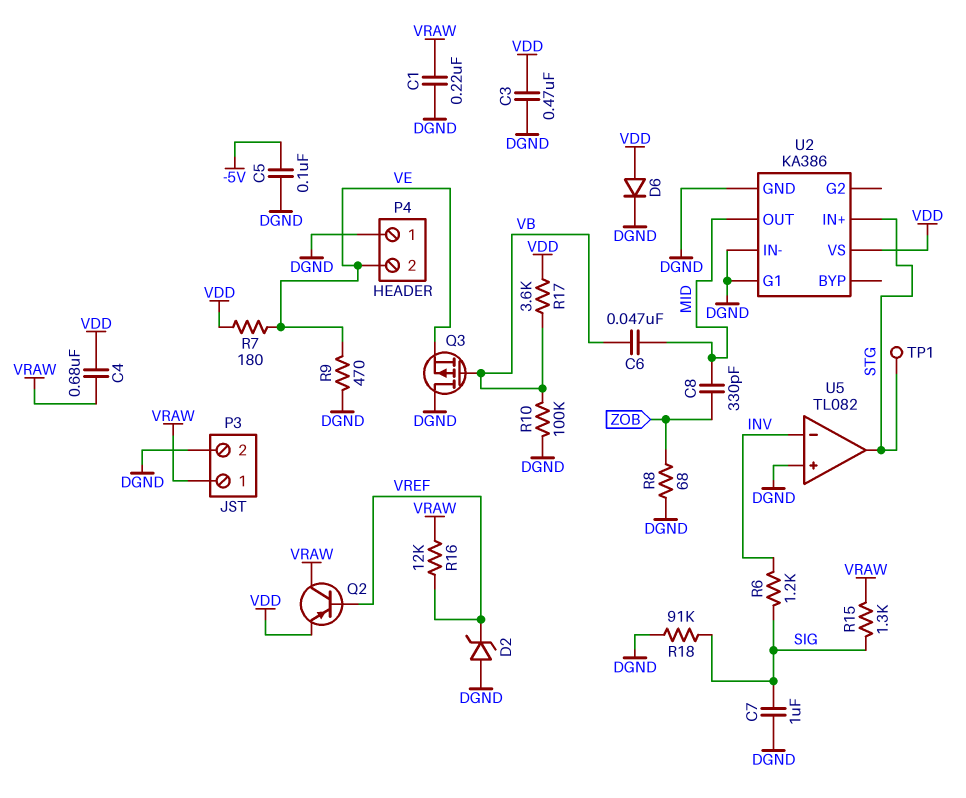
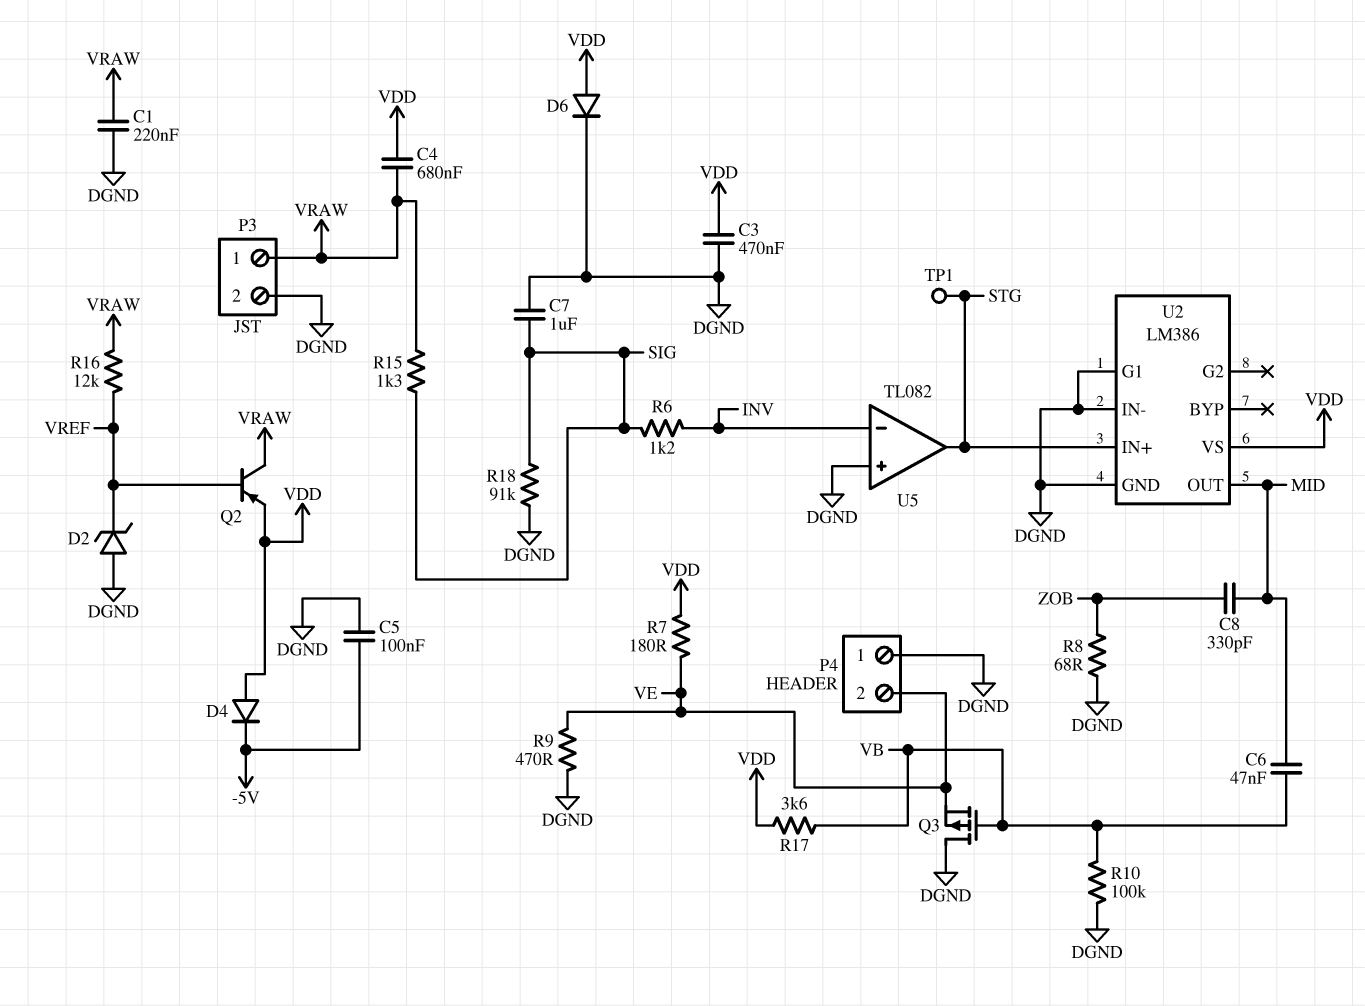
D4: none -> diode (A VDD, K -5V)
U2: KA386 -> LM386

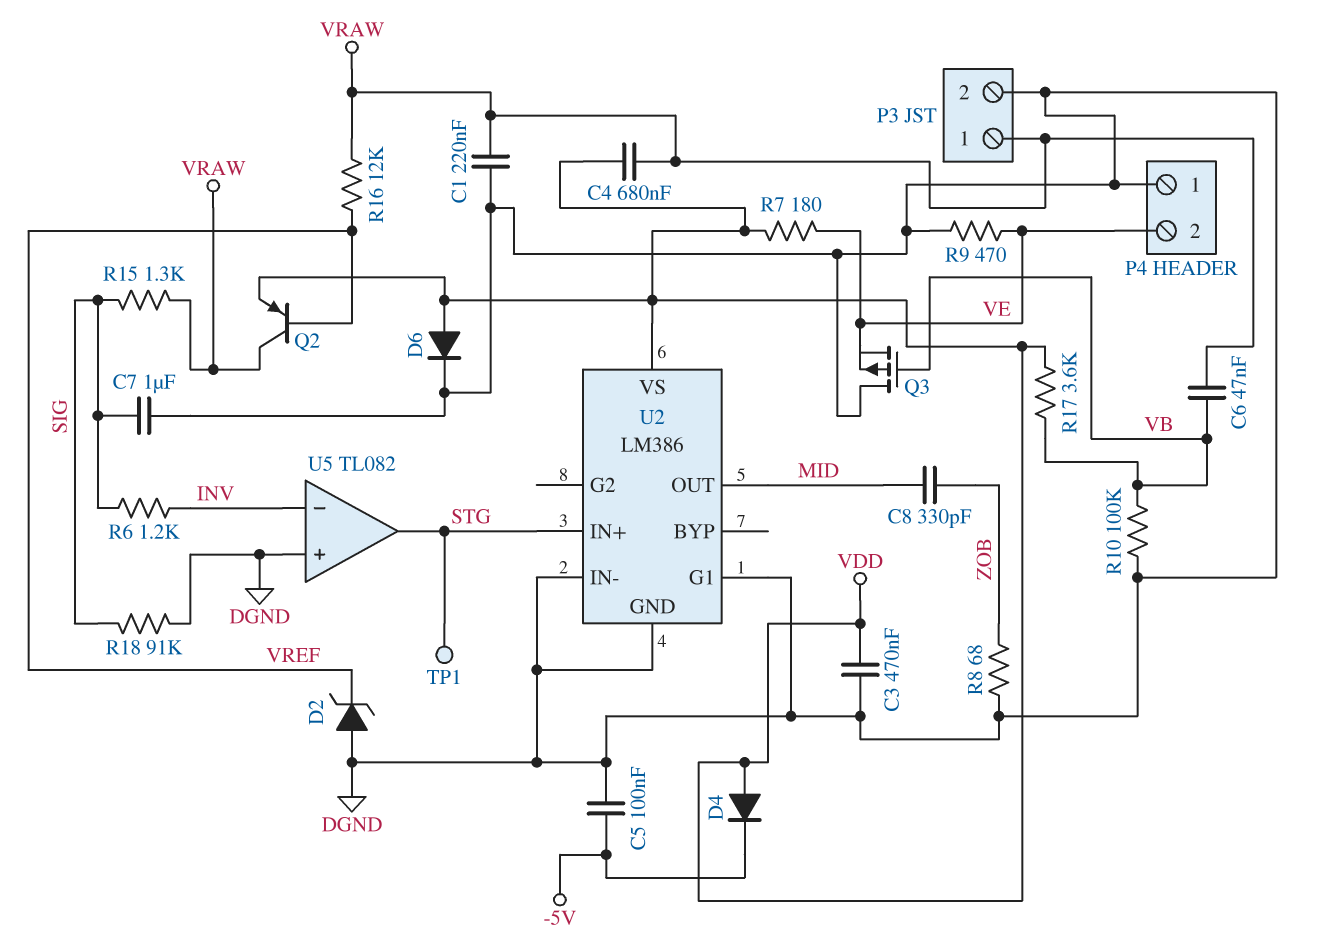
C6: 47nF (MID, VB) -> 47nF (VB, VRAW)

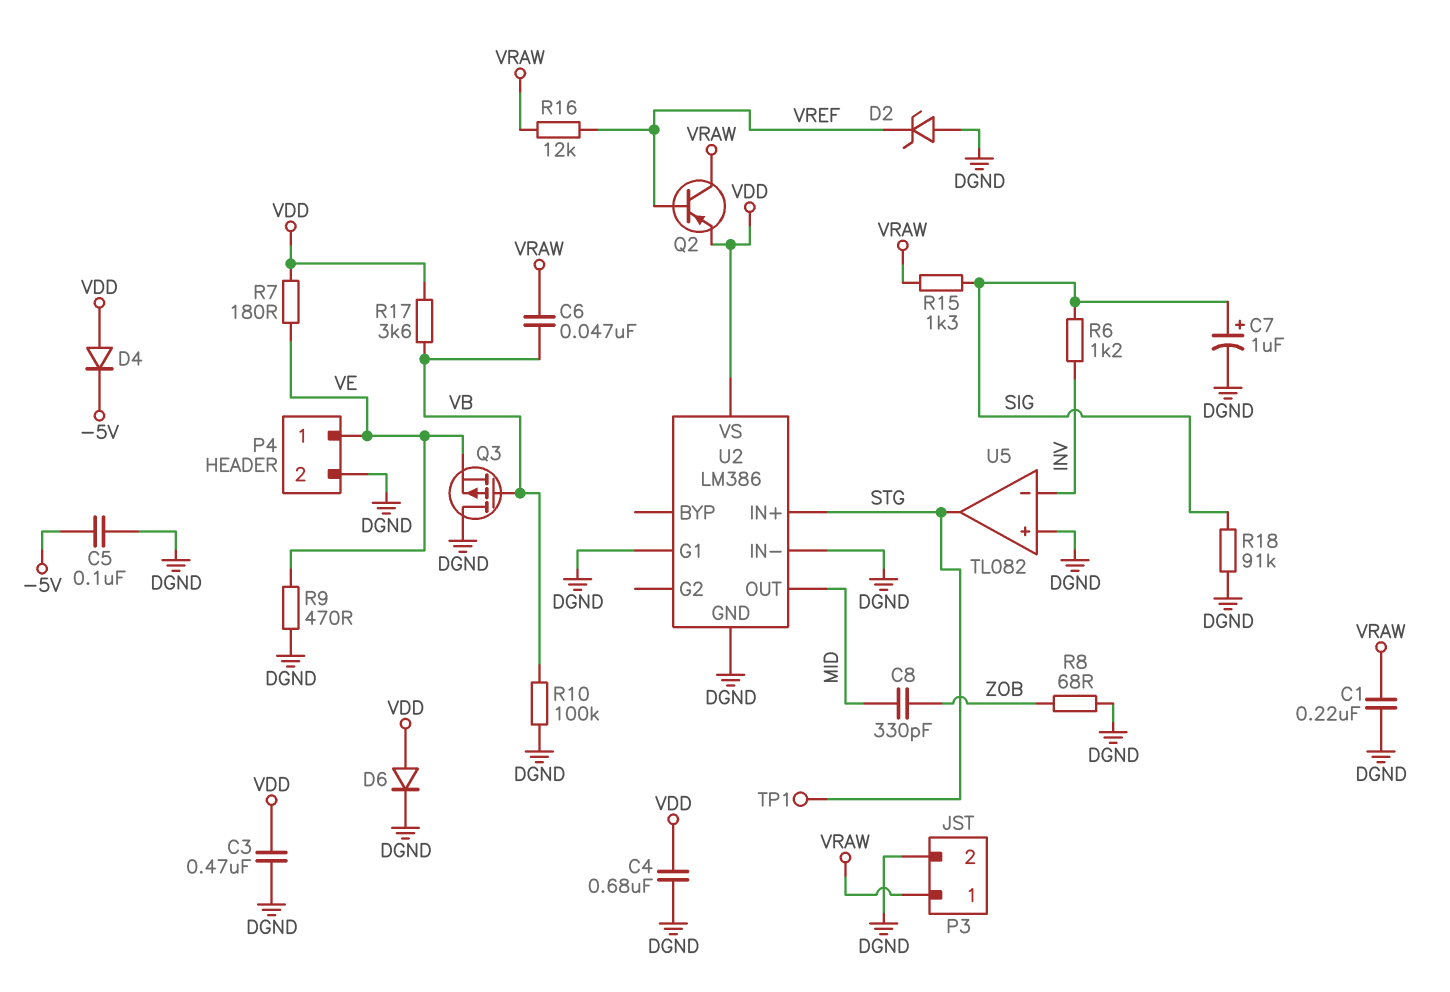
C4: 680nF (VDD, VRAW) -> 680nF (DGND, VDD)
C7: 1uF (DGND, SIG) -> 1uF (plus SIG, minus DGND)
P4 pin 1: DGND -> VE
P4 pin 2: VE -> DGND

